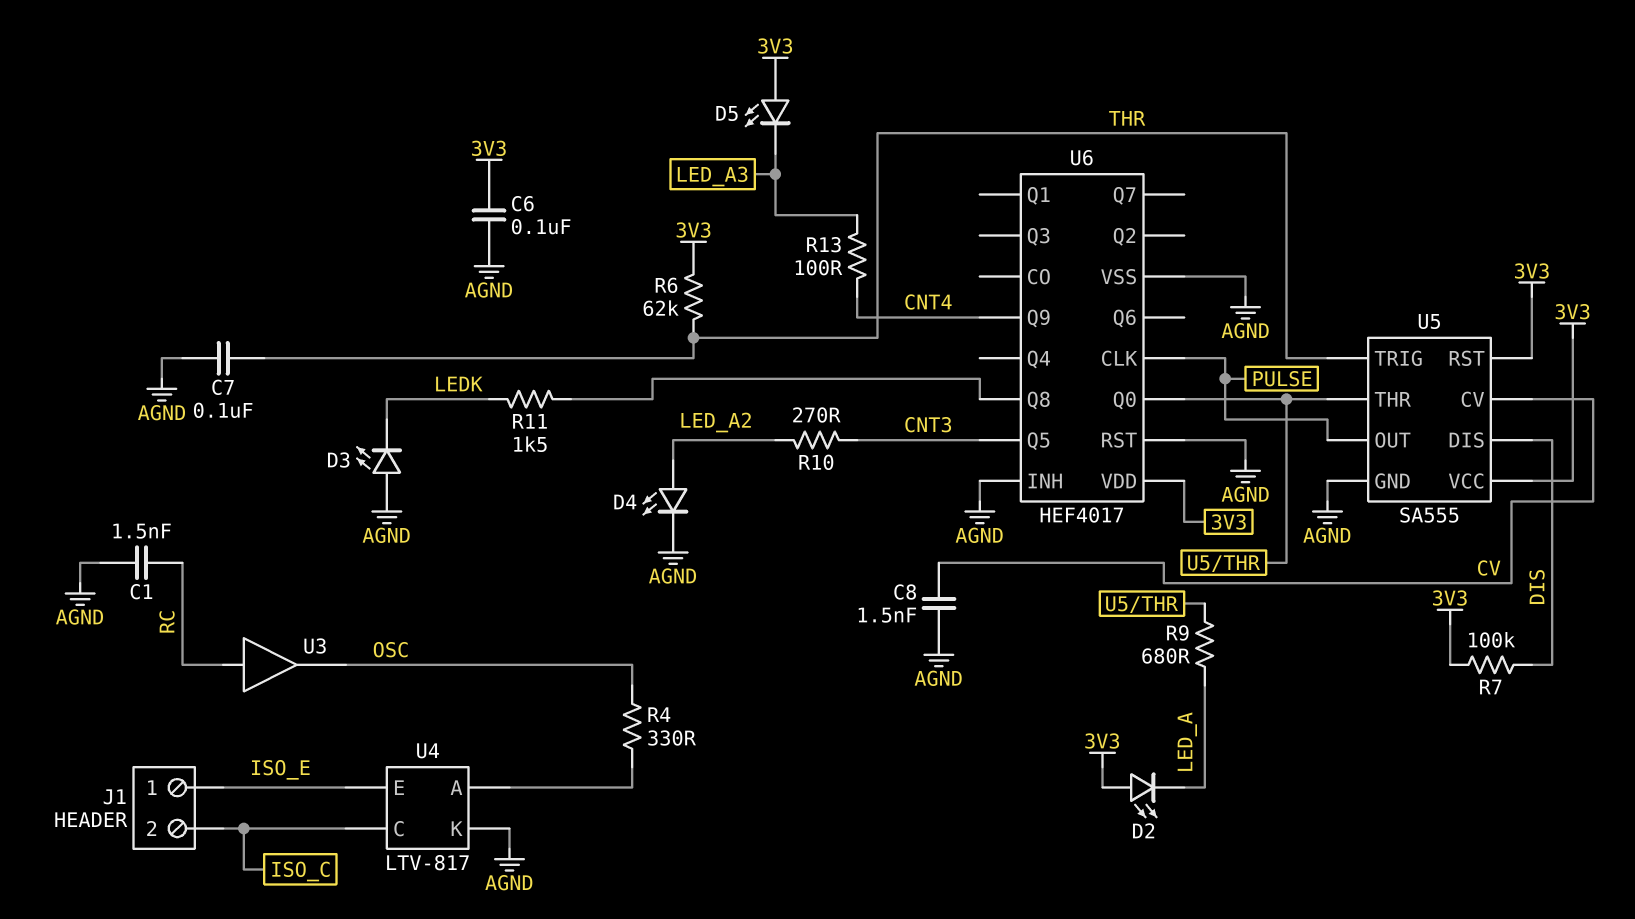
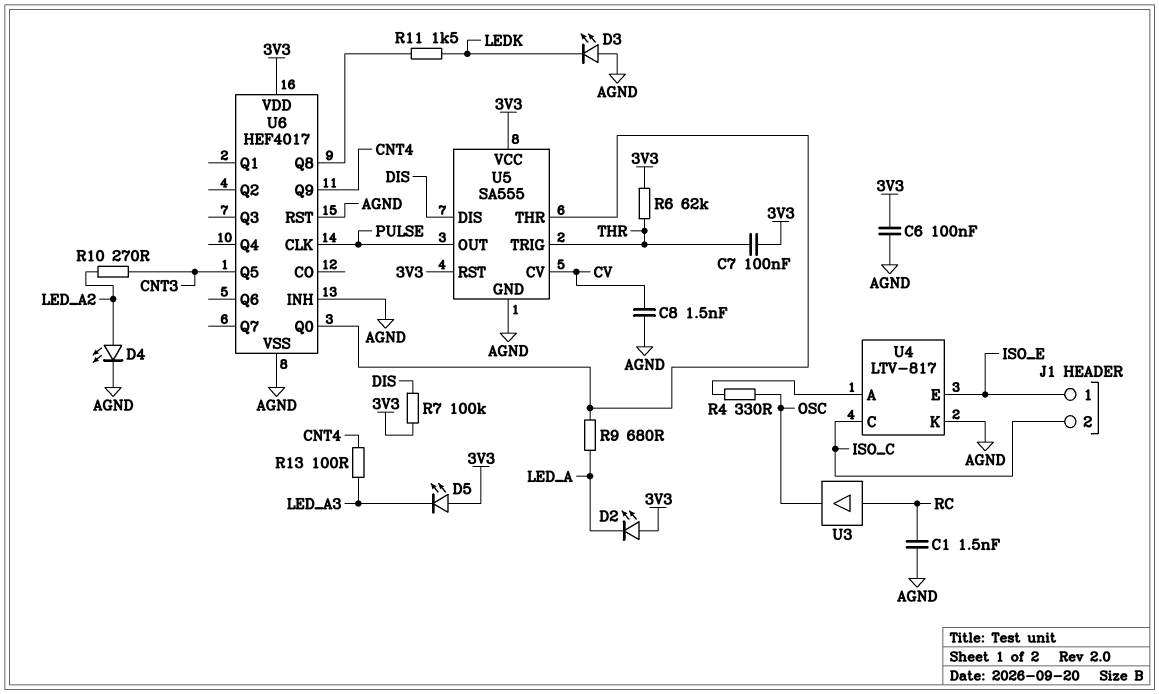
C7: 100nF (AGND, THR) -> 100nF (3V3, THR)

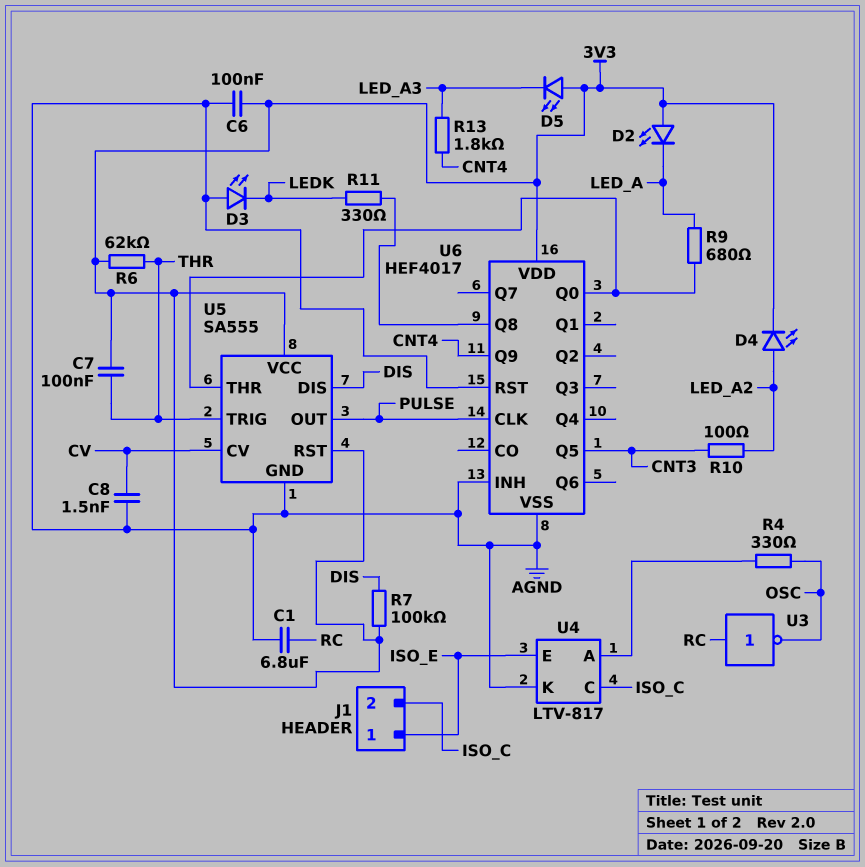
C1: 1.5nF (AGND, RC) -> 6.8uF (AGND, RC)
D4: LED (A LED_A2, K AGND) -> LED (A LED_A2, K 3V3)
R10: 270 (CNT3, LED_A2) -> 100 (CNT3, LED_A2)
R11: 1.5k (LEDK, U6/Q8) -> 330 (LEDK, U6/Q8)
R13: 100 (CNT4, LED_A3) -> 1.8k (CNT4, LED_A3)
U3: buffer (in RC, out OSC) -> NOT (in RC, out OSC)

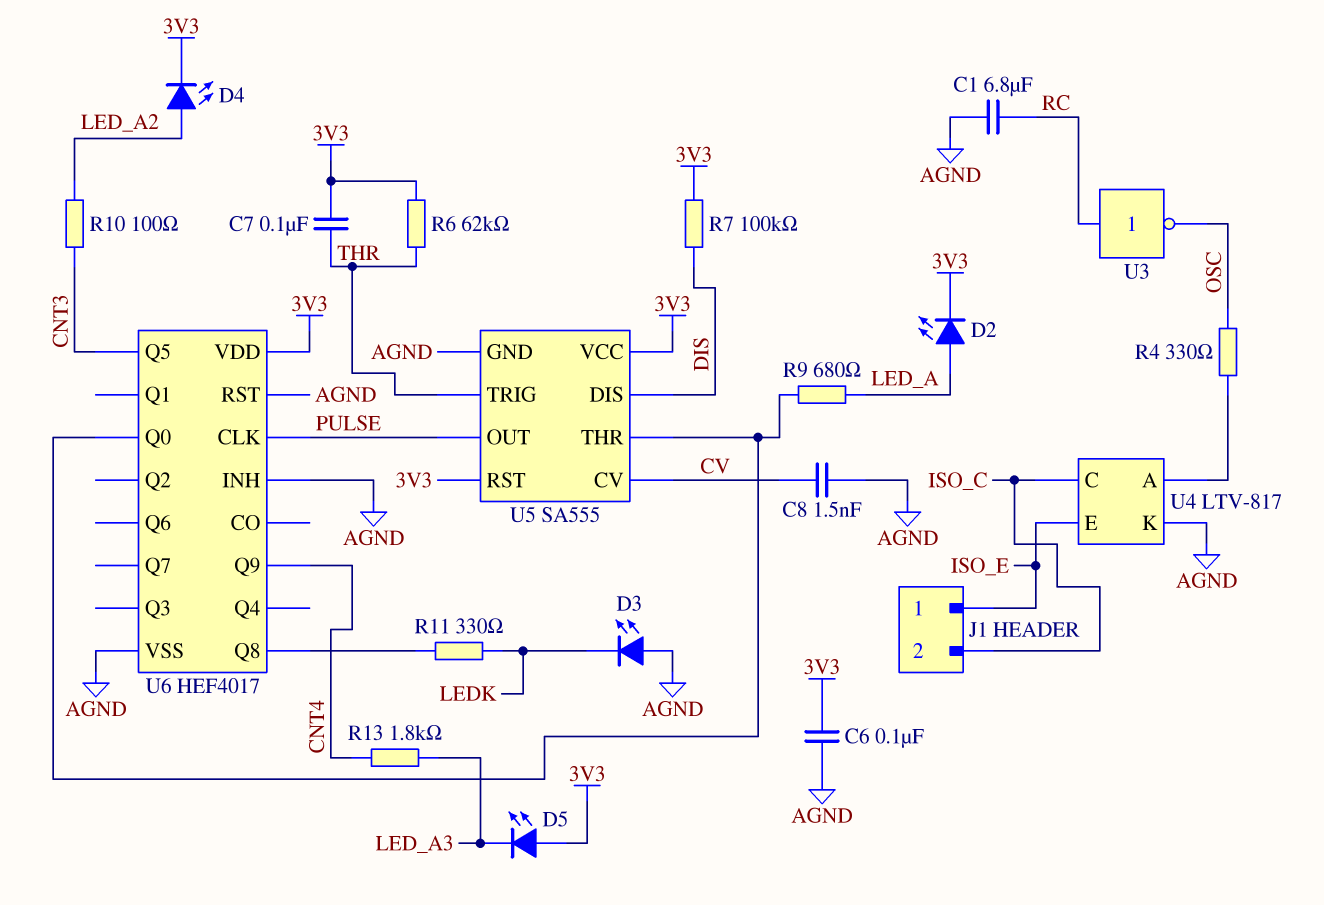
D2: LED (A 3V3, K LED_A) -> LED (A LED_A, K 3V3)

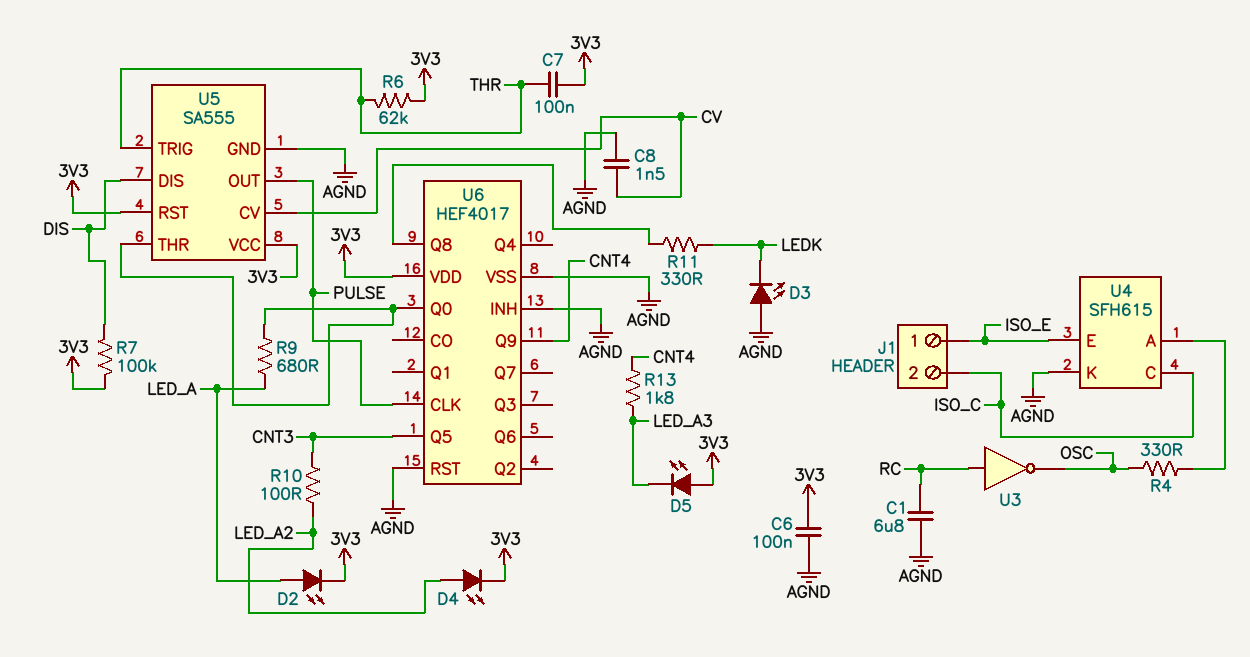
U4: LTV-817 -> SFH615

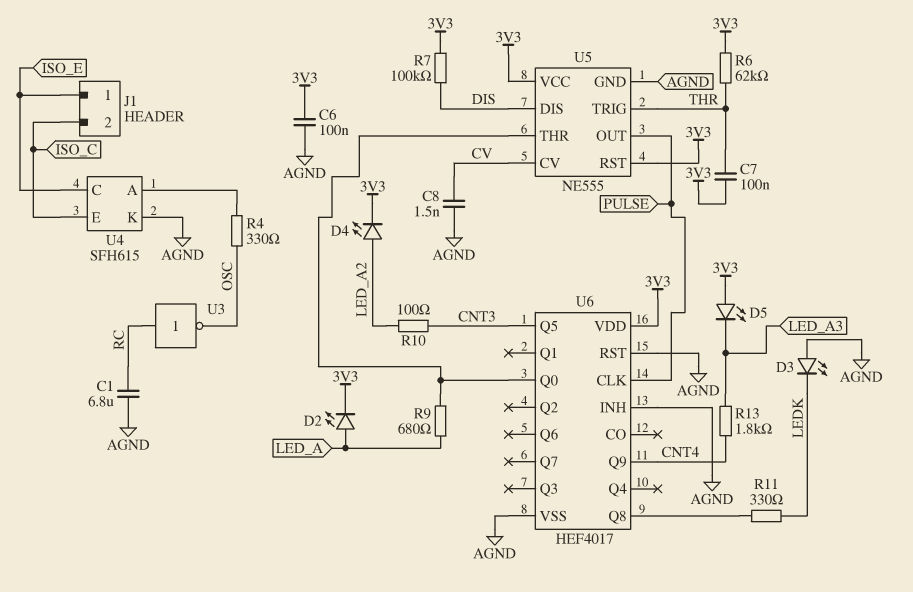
U4 pin C: ISO_C -> ISO_E
U4 pin E: ISO_E -> ISO_C
U5: SA555 -> NE555

